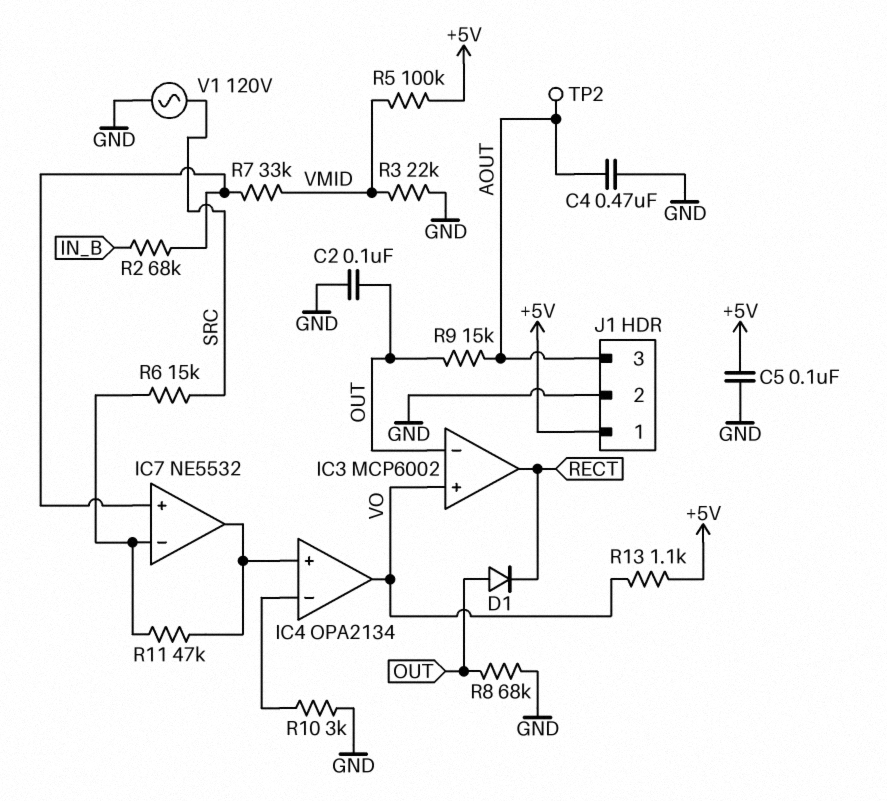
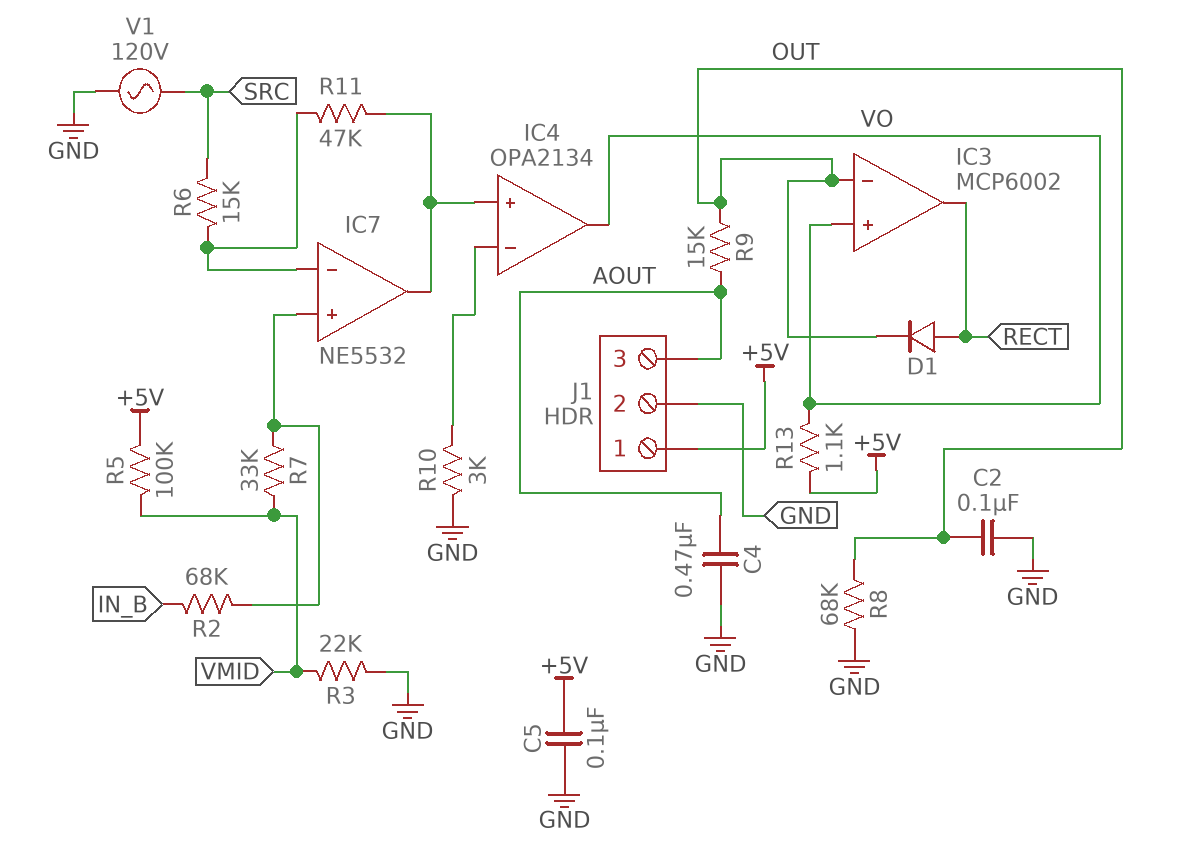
D1: diode (A OUT, K RECT) -> diode (A RECT, K OUT)
TP2: test point (AOUT) -> none

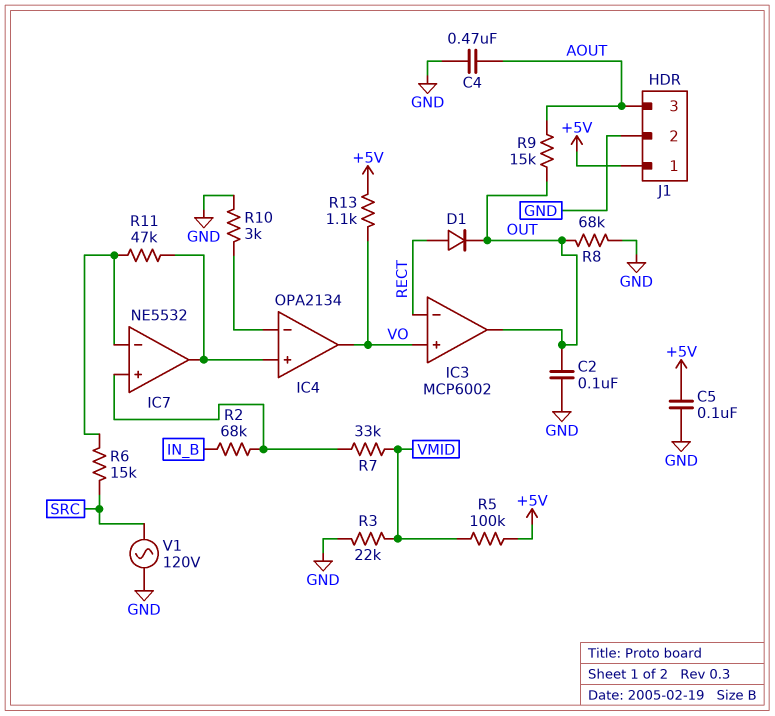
IC3 pin in-: OUT -> RECT
IC3 pin out: RECT -> OUT

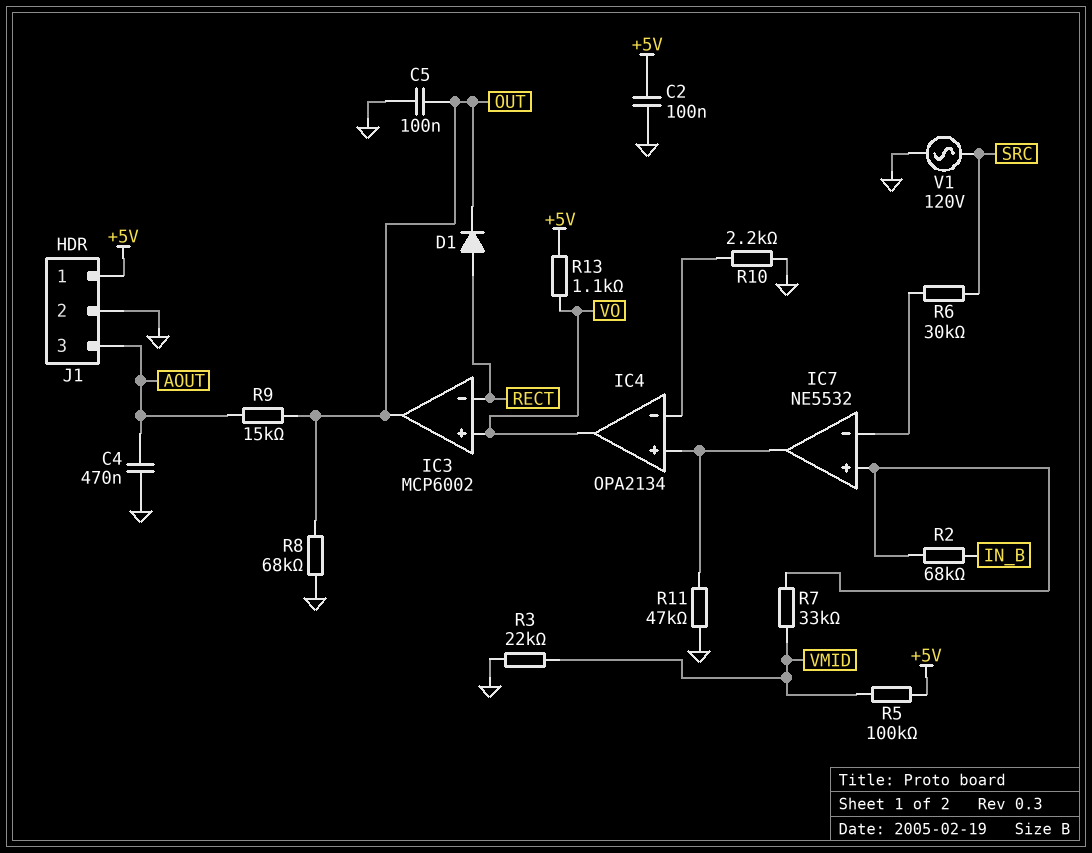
C2: 100nF (GND, OUT) -> 100nF (+5V, GND)
C5: 100nF (+5V, GND) -> 100nF (GND, OUT)
R6: 15k (IC7/in-, SRC) -> 30k (IC7/in-, SRC)
R10: 3k (GND, IC4/in-) -> 2.2k (GND, IC4/in-)
R11: 47k (IC4/in+, IC7/in-) -> 47k (GND, IC4/in+)

